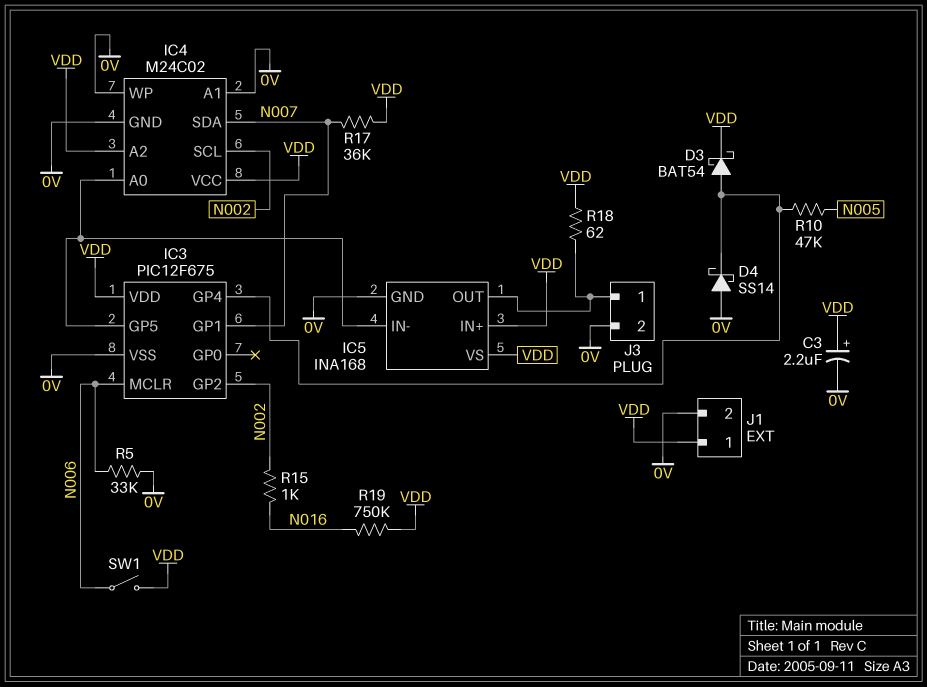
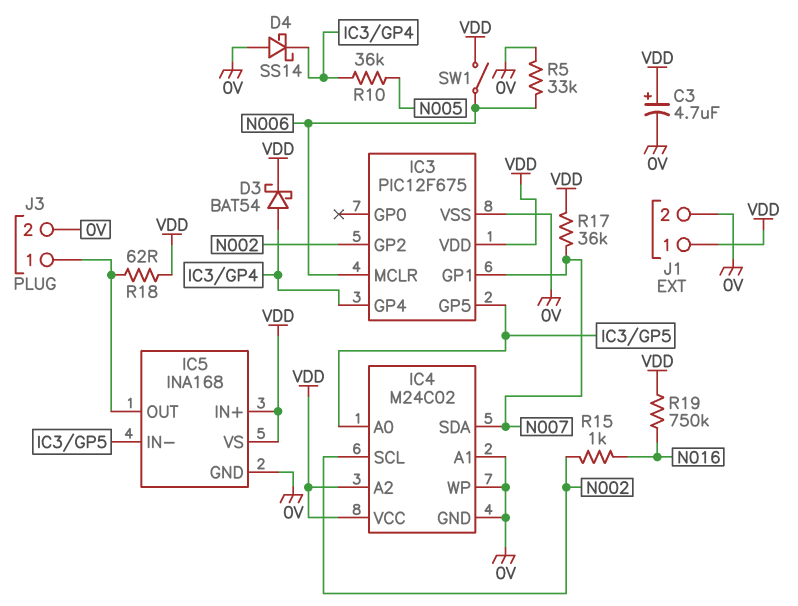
C3: 2.2uF (plus VDD, minus 0V) -> 4.7uF (plus VDD, minus 0V)
R10: 47k (IC3/GP4, N005) -> 36k (IC3/GP4, N005)

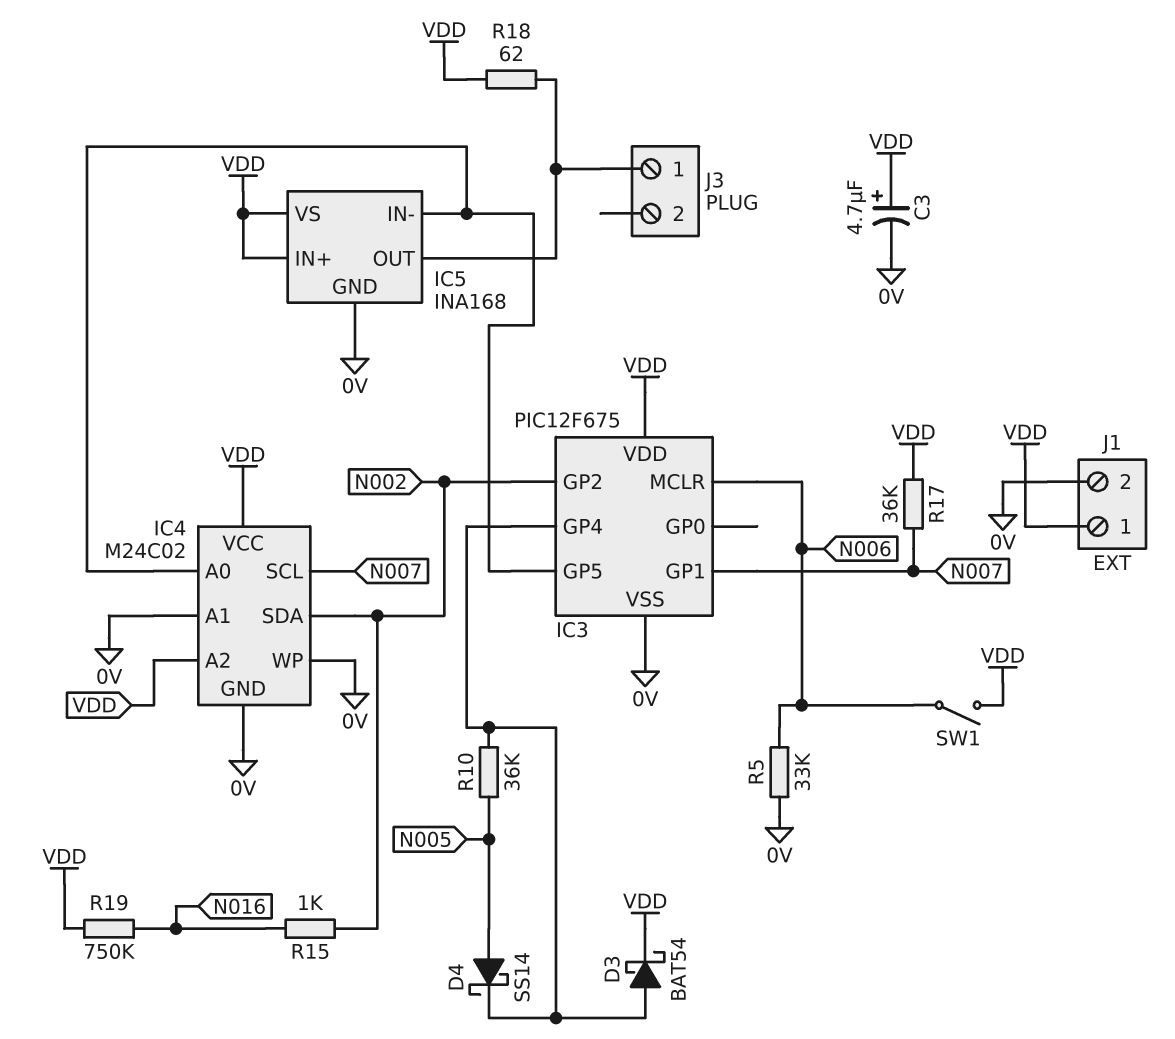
D4: schottky SS14 (A 0V, K IC3/GP4) -> schottky SS14 (A N005, K IC3/GP4)
IC4 pin SCL: N002 -> N007
IC4 pin SDA: N007 -> N002
J3 pin 2: 0V -> none

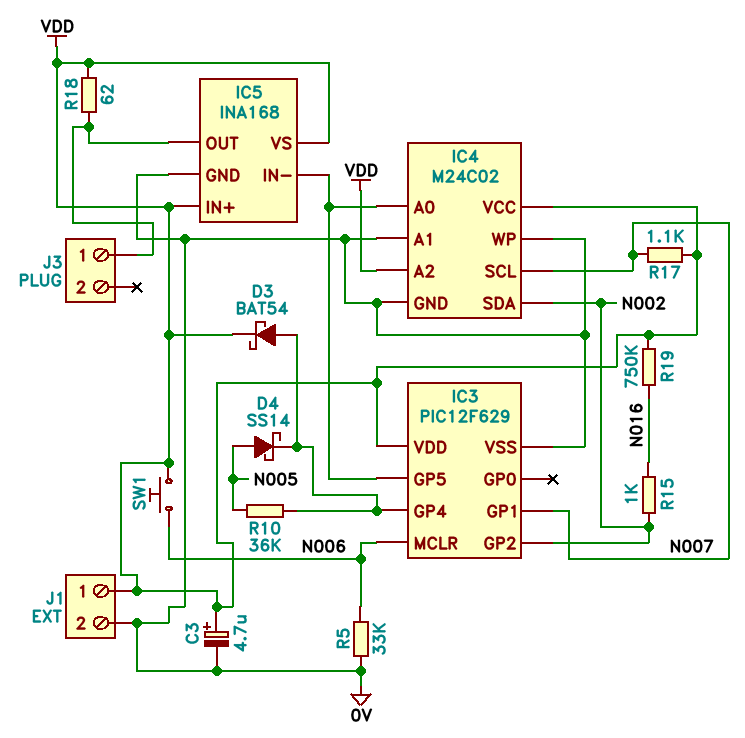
IC3: PIC12F675 -> PIC12F629
R17: 36k (N007, VDD) -> 1.1k (N007, VDD)
SW1: switch (N006, VDD) -> button (N006, VDD)

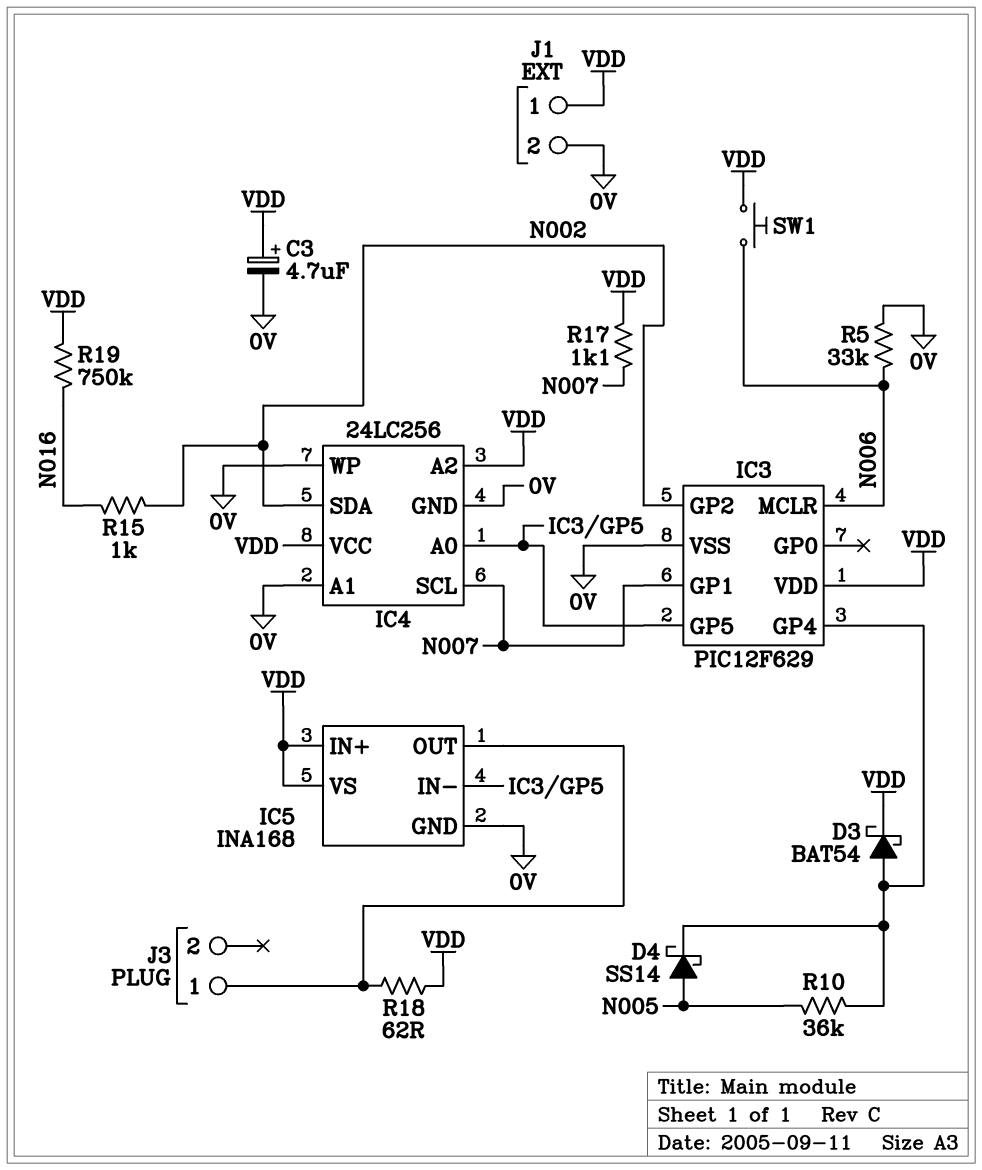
IC4: M24C02 -> 24LC256

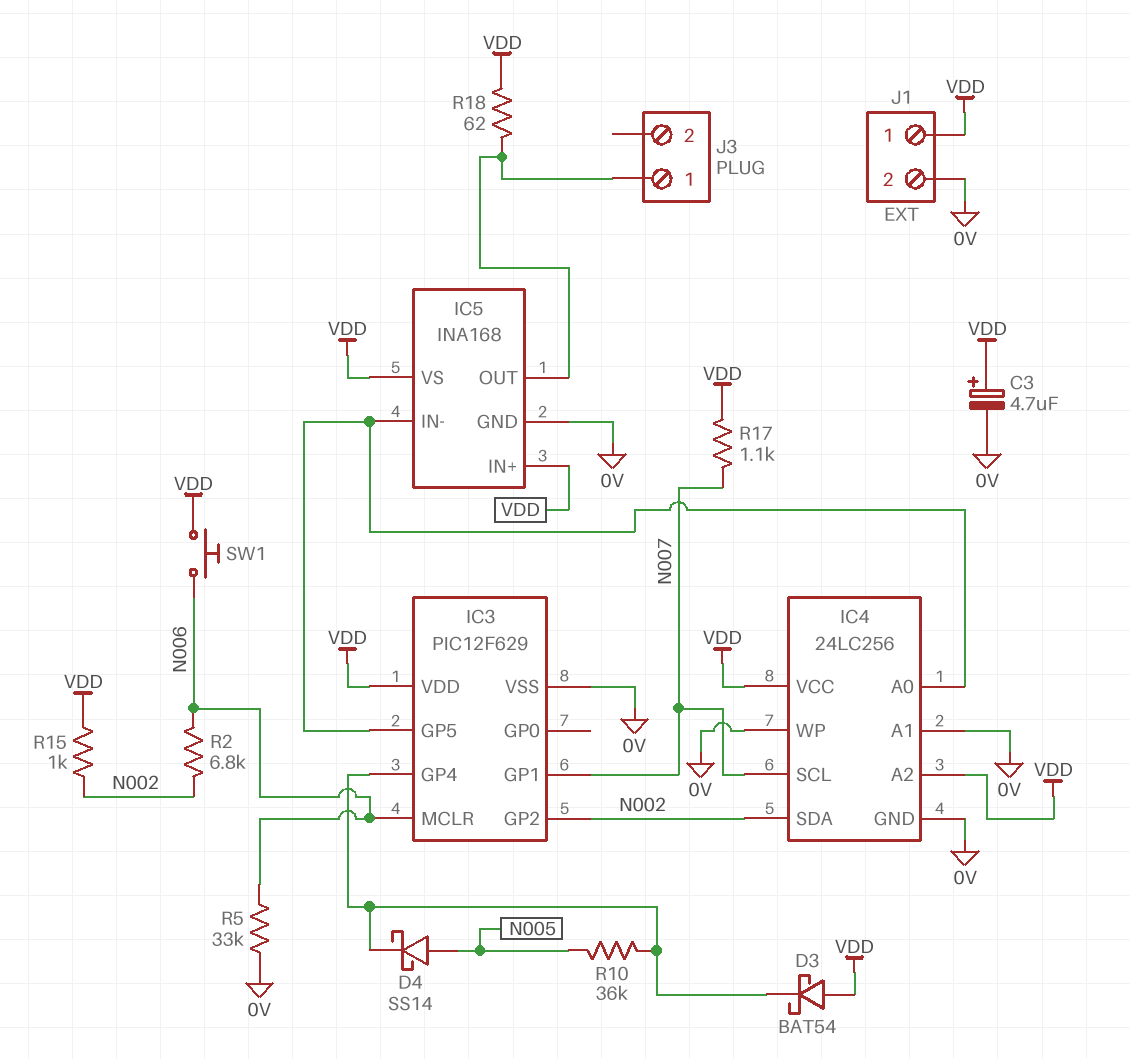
D3: schottky BAT54 (A IC3/GP4, K VDD) -> schottky BAT54 (A VDD, K IC3/GP4)
R2: none -> 6.8k (N002, N006)
R15: 1k (N002, N016) -> 1k (N002, VDD)
R19: 750k (N016, VDD) -> none

